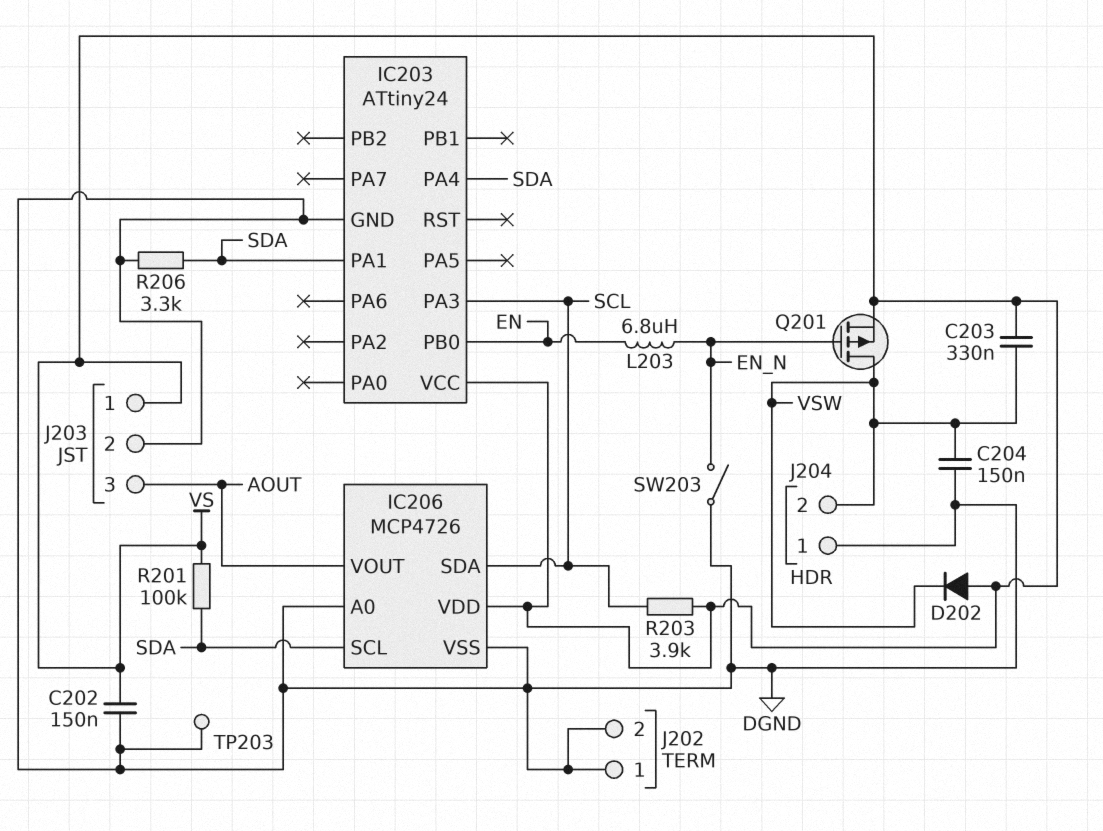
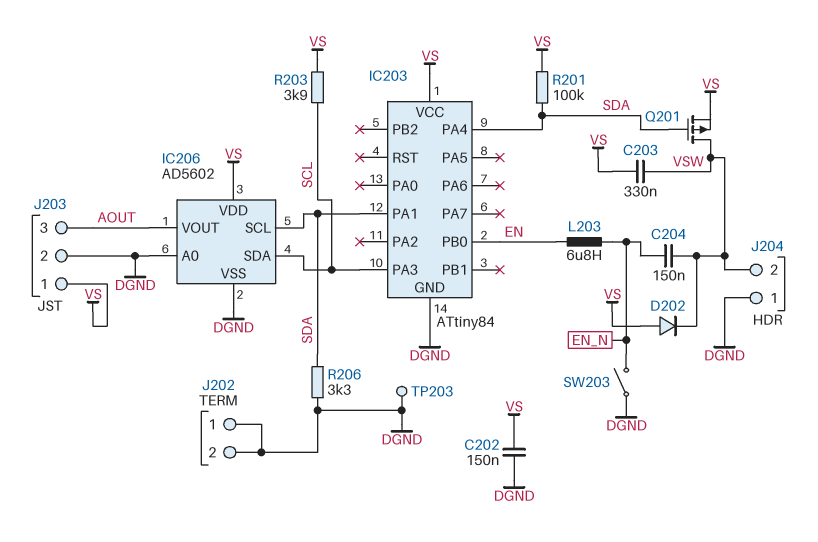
C204: 150nF (DGND, VSW) -> 150nF (EN_N, VSW)
IC203: ATtiny24 -> ATtiny84
IC206: MCP4726 -> AD5602
Q201: PMOS (G EN_N, D VSW, S VS) -> PMOS (G SDA, D VSW, S VS)

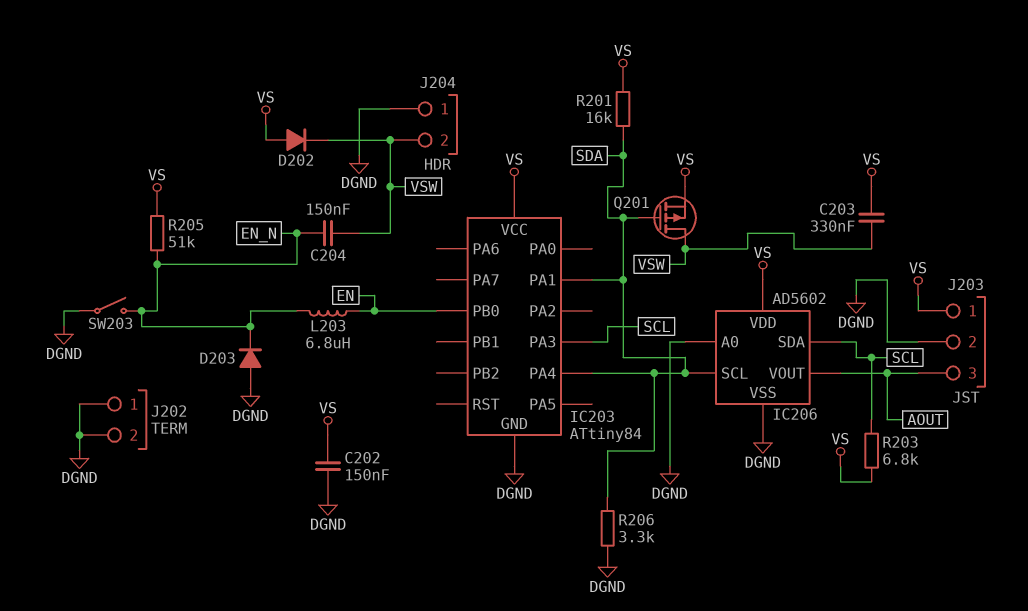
D203: none -> diode (A DGND, K EN_N)
R201: 100k (SDA, VS) -> 16k (SDA, VS)
R203: 3.9k (SCL, VS) -> 6.8k (SCL, VS)
R205: none -> 51k (EN_N, VS)
TP203: test point (DGND) -> none

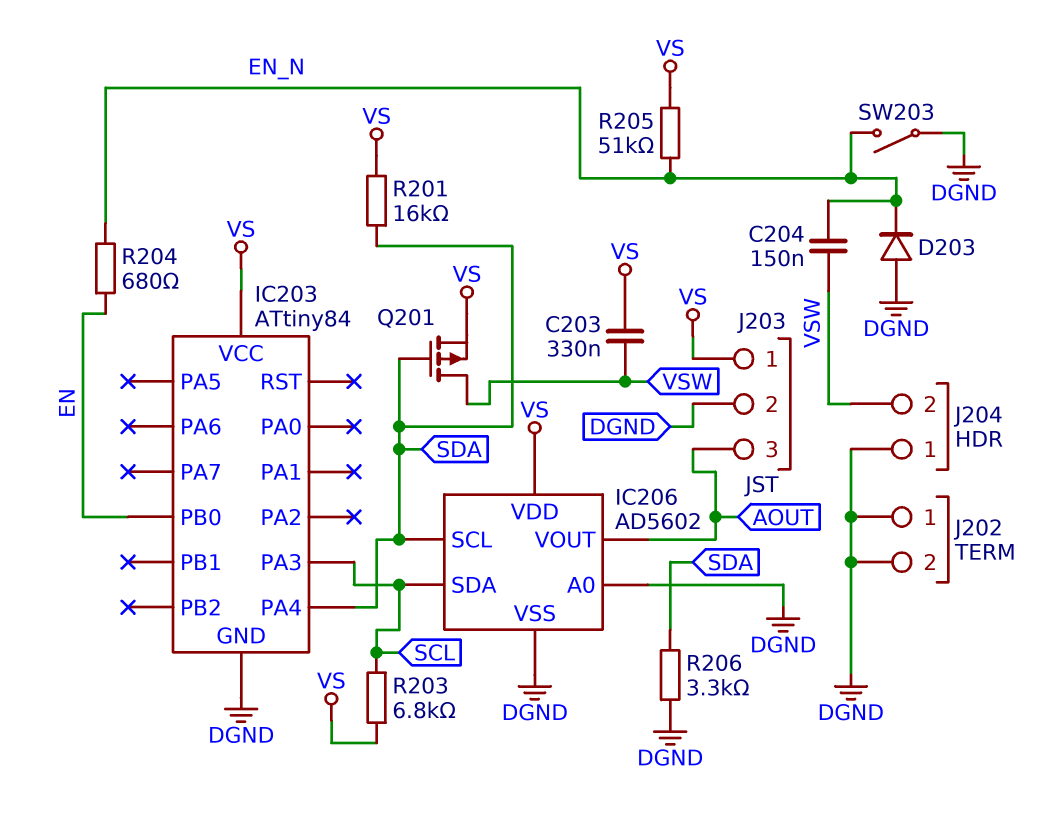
C202: 150nF (DGND, VS) -> none
D202: diode (A VS, K VSW) -> none
IC203 pin PA1: SDA -> none
L203: 6.8uH (EN, EN_N) -> none
R204: none -> 680 (EN, EN_N)

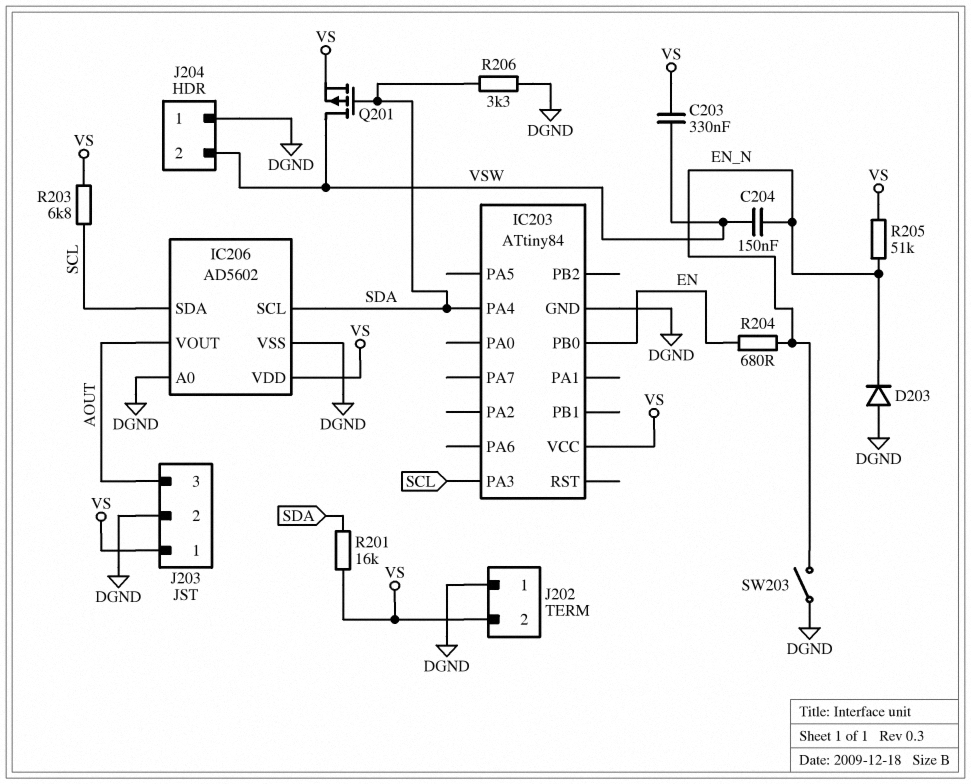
J202 pin 2: DGND -> VS

